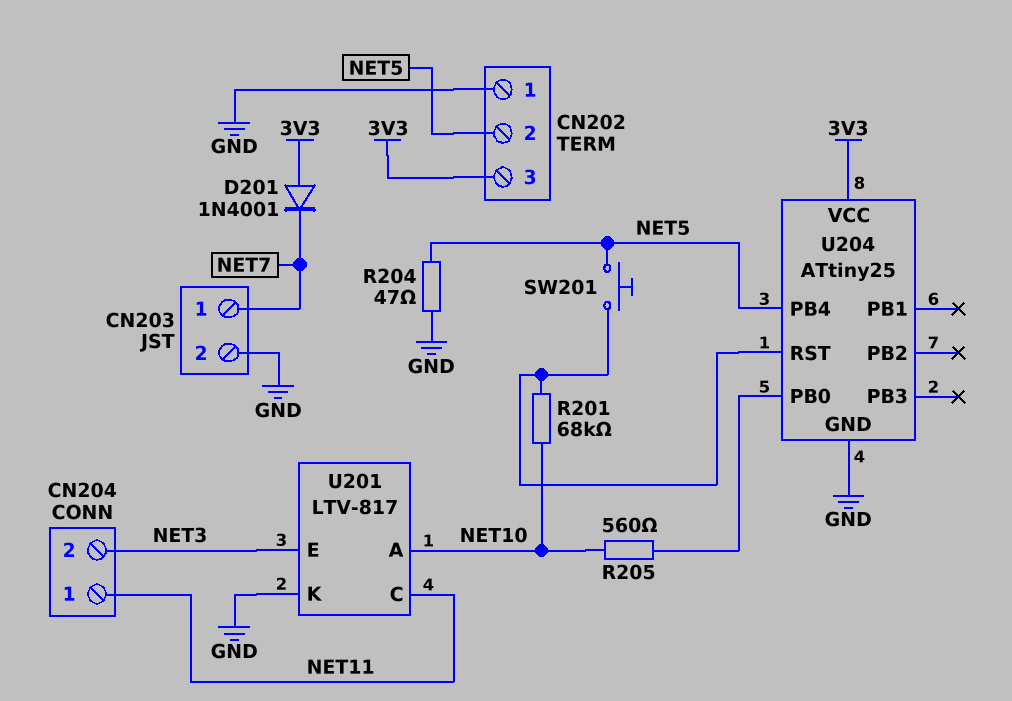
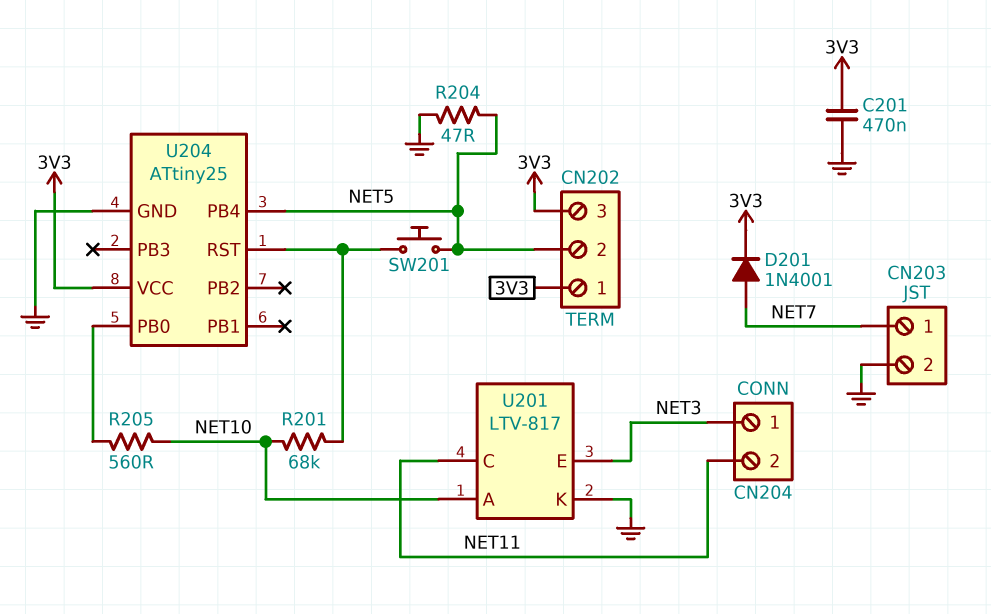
C201: none -> 470nF (3V3, GND)
CN202 pin 1: GND -> 3V3
CN204 pin 1: NET11 -> NET3
CN204 pin 2: NET3 -> NET11
D201: diode 1N4001 (A 3V3, K NET7) -> diode 1N4001 (A NET7, K 3V3)

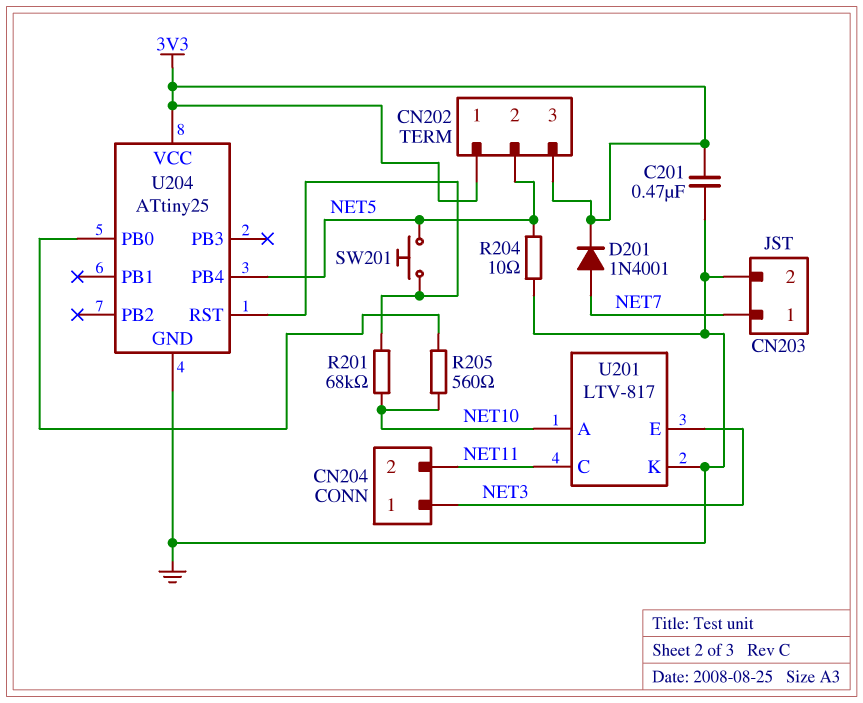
R204: 47 (GND, NET5) -> 10 (GND, NET5)

